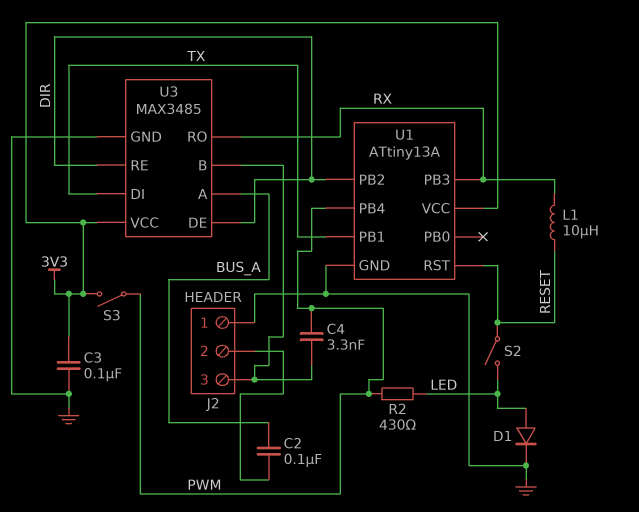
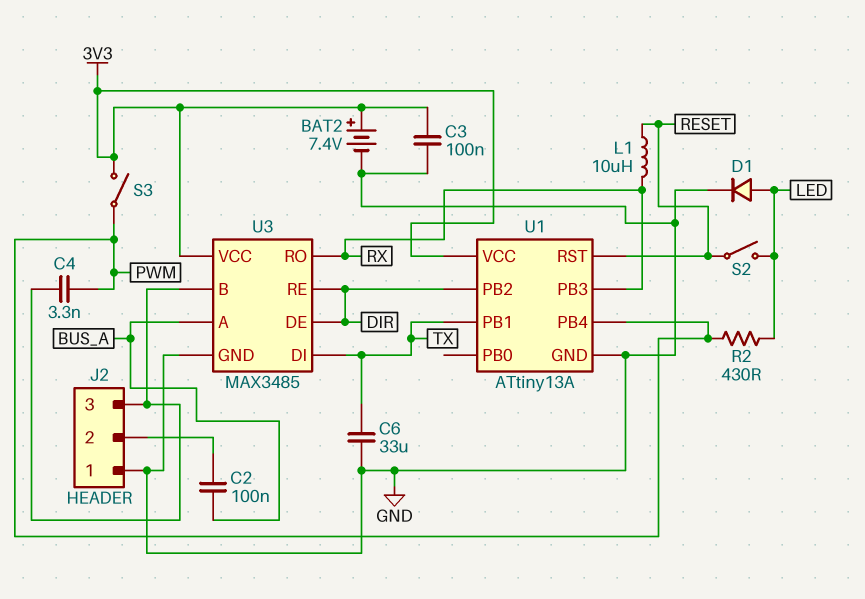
BAT2: none -> 7.4V (plus 3V3, minus GND)
C6: none -> 33uF (GND, TX)

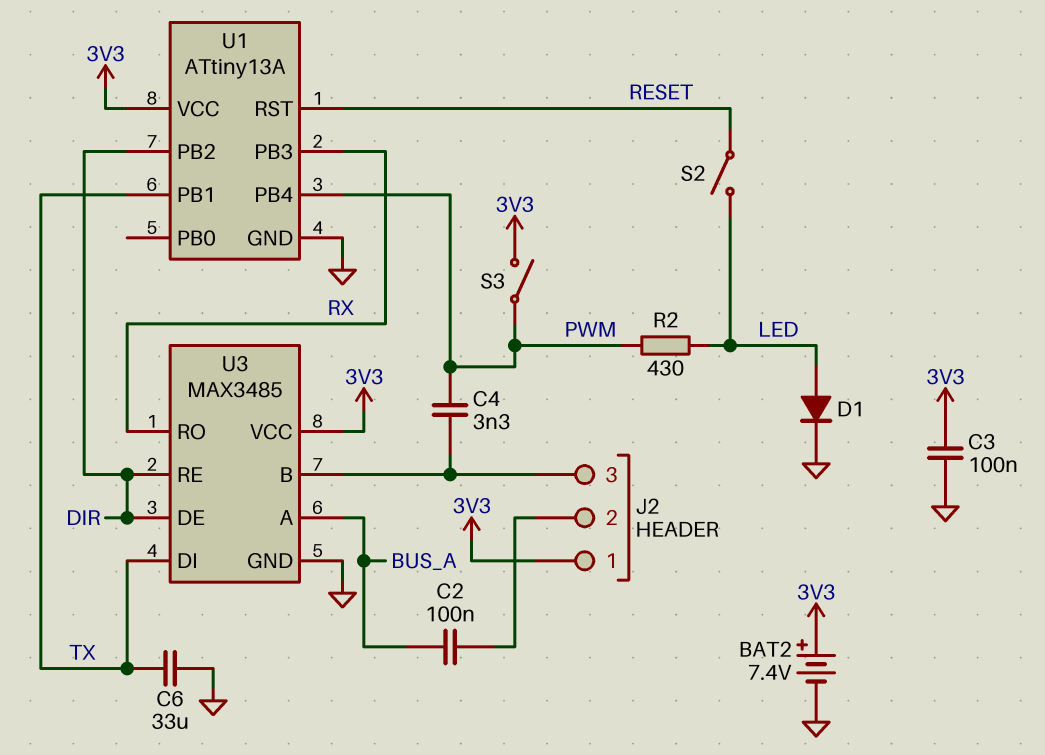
J2 pin 1: GND -> 3V3
L1: 10uH (RESET, RX) -> none

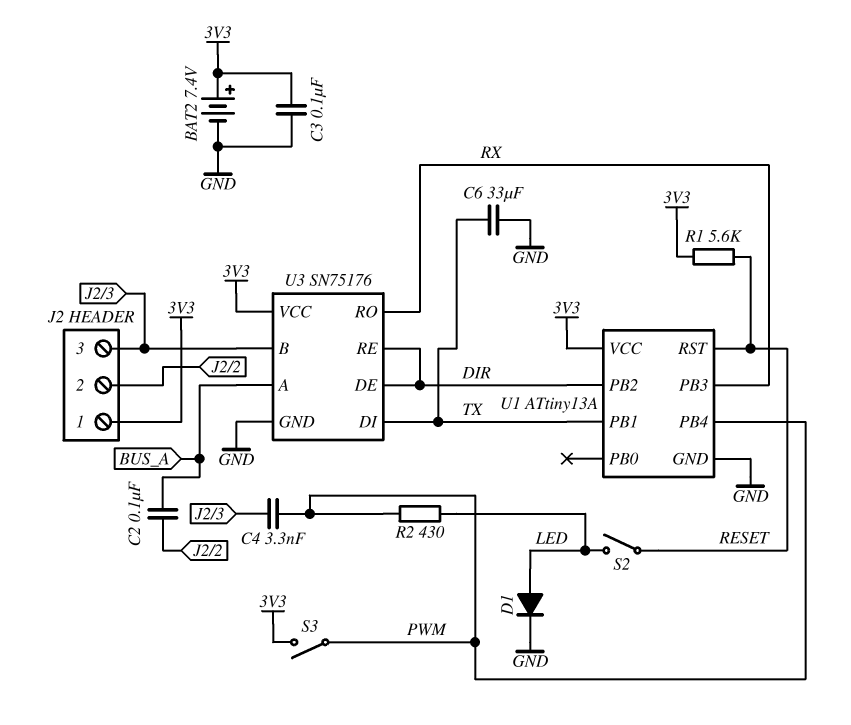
R1: none -> 5.6k (3V3, RESET)
U3: MAX3485 -> SN75176

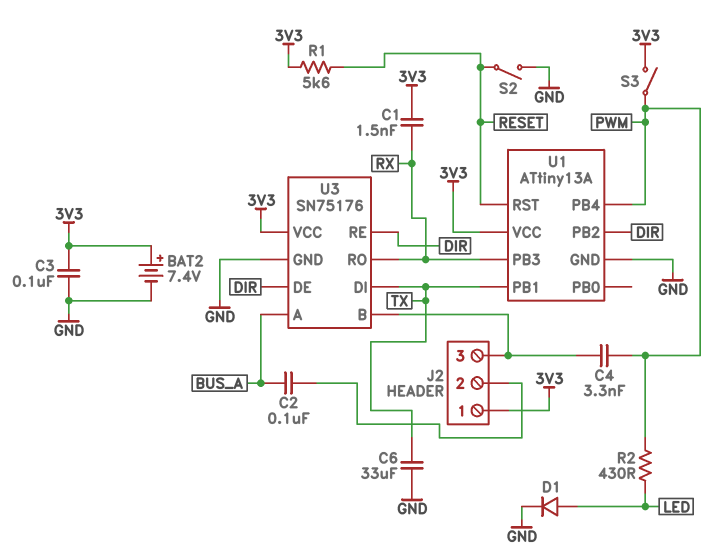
C1: none -> 1.5nF (3V3, RX)
S2: switch (LED, RESET) -> switch (GND, RESET)

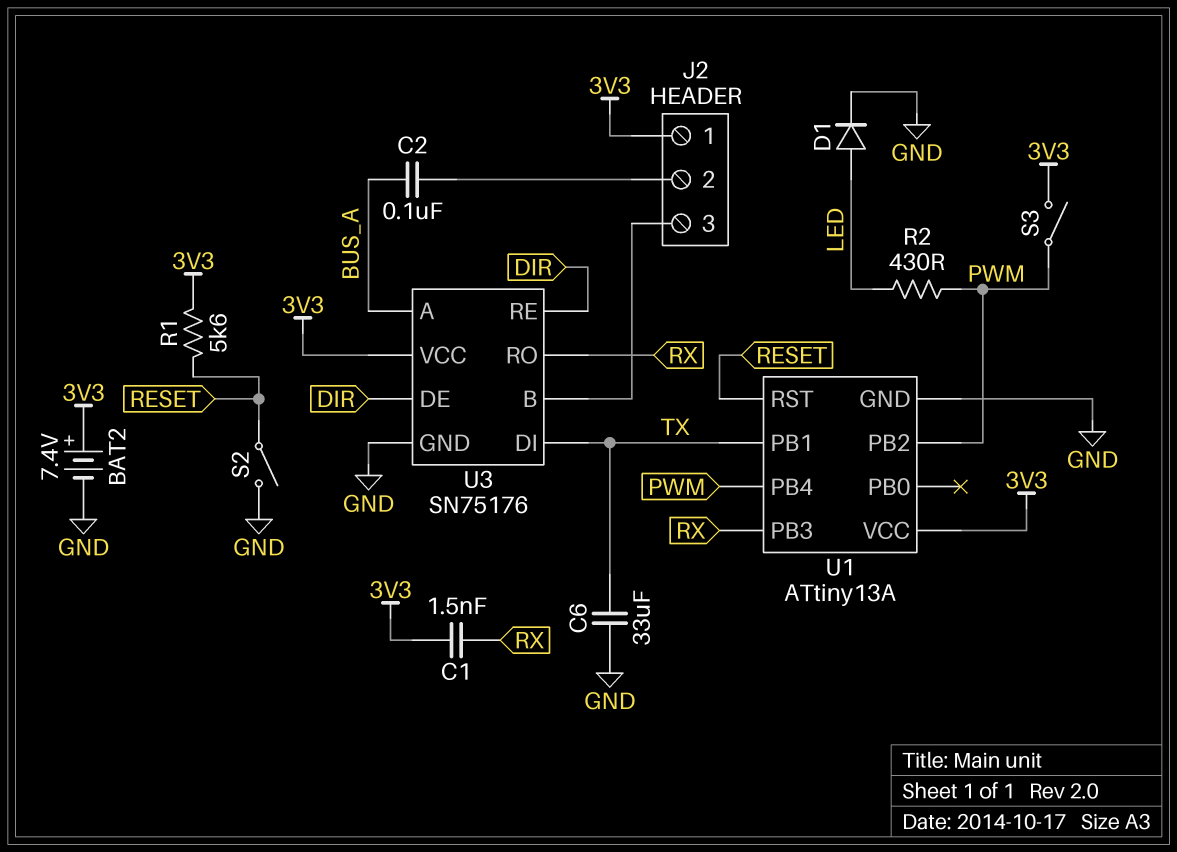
C3: 100nF (3V3, GND) -> none
C4: 3.3nF (J2/3, PWM) -> none
U1 pin PB2: DIR -> PWM

